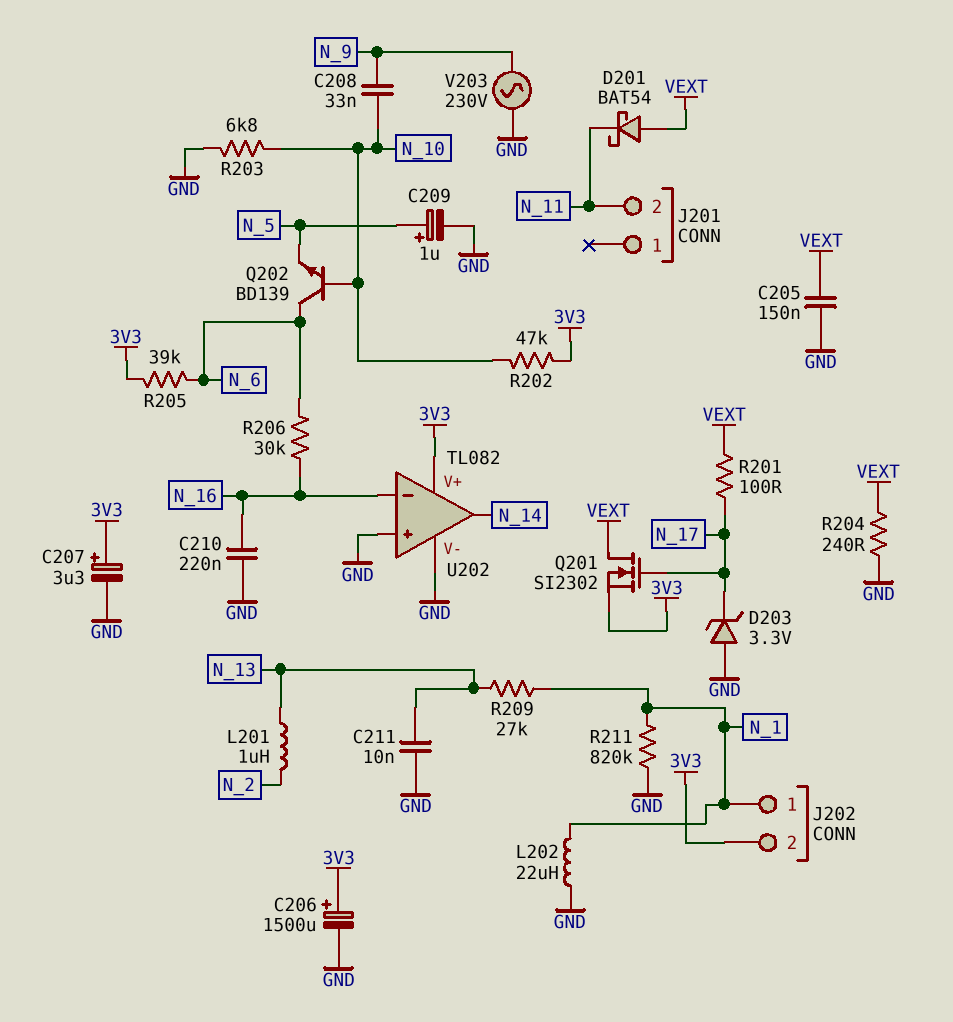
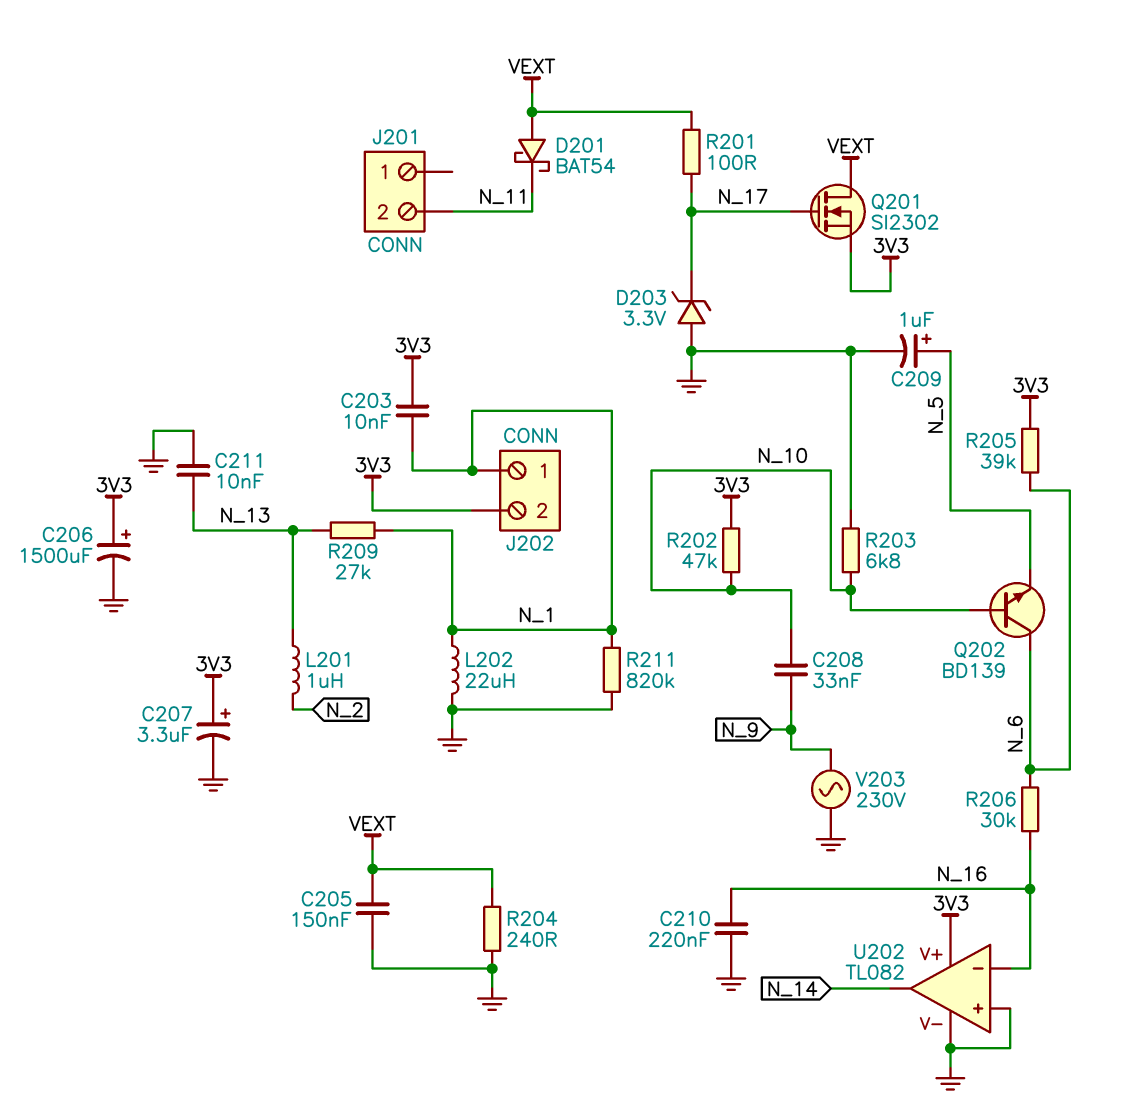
C203: none -> 10nF (3V3, N_1)

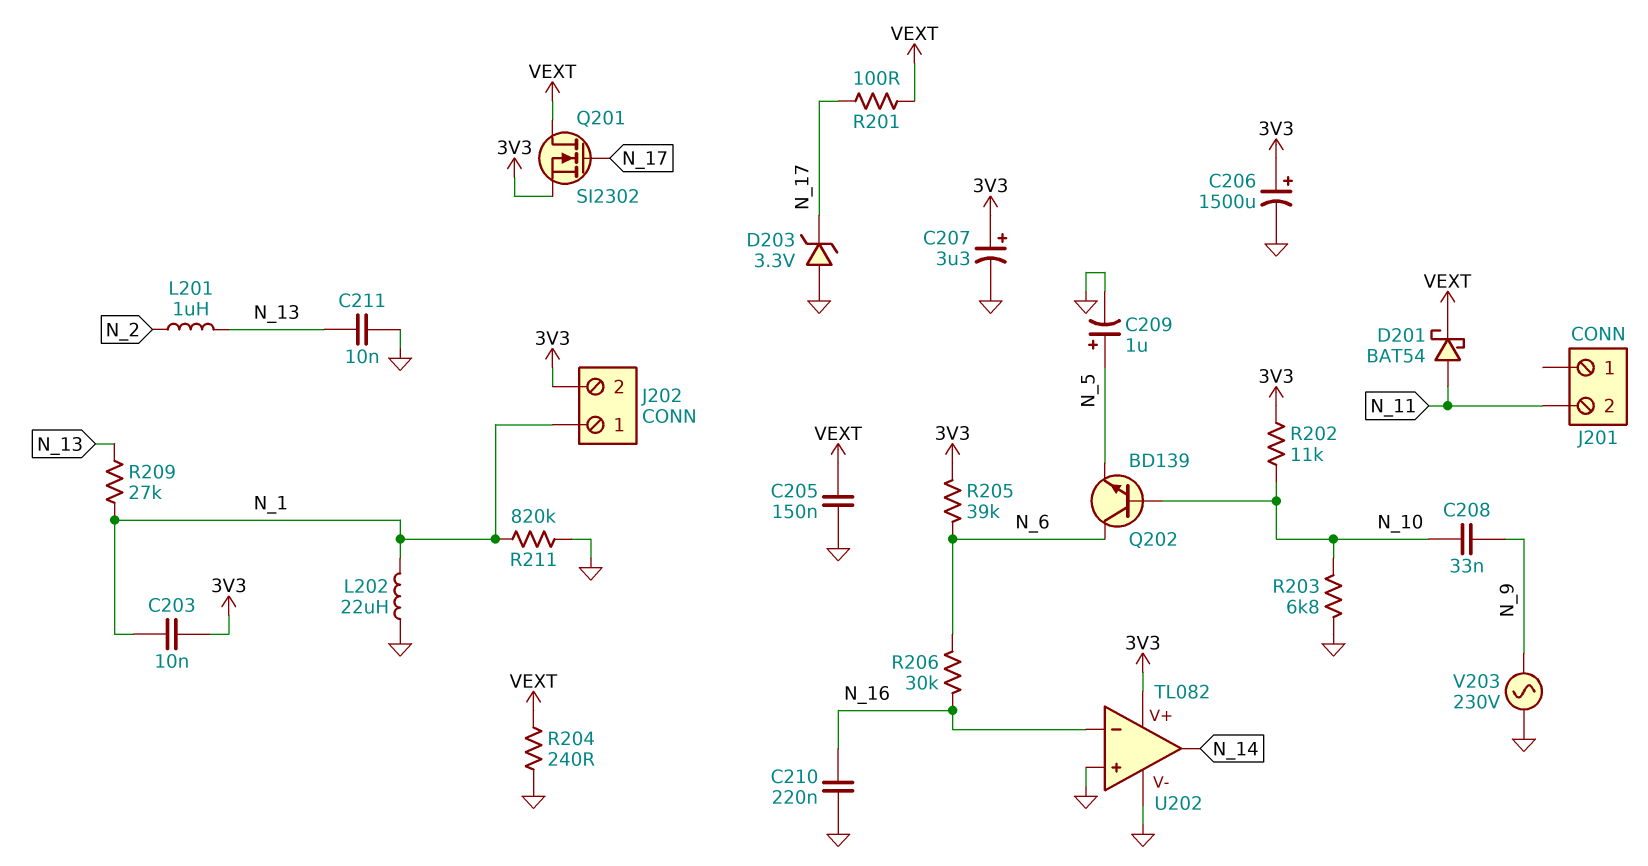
D201: schottky BAT54 (A VEXT, K N_11) -> schottky BAT54 (A N_11, K VEXT)
R202: 47k (3V3, N_10) -> 11k (3V3, N_10)

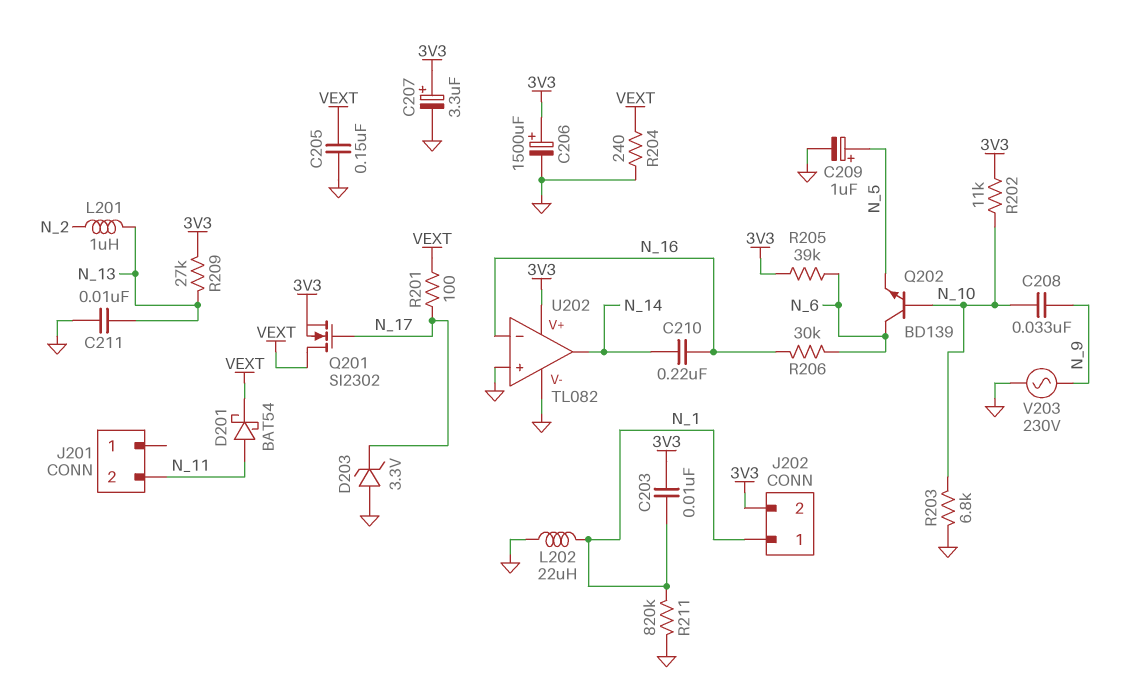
C210: 220nF (GND, N_16) -> 220nF (N_14, N_16)
R209: 27k (N_1, N_13) -> 27k (3V3, N_13)

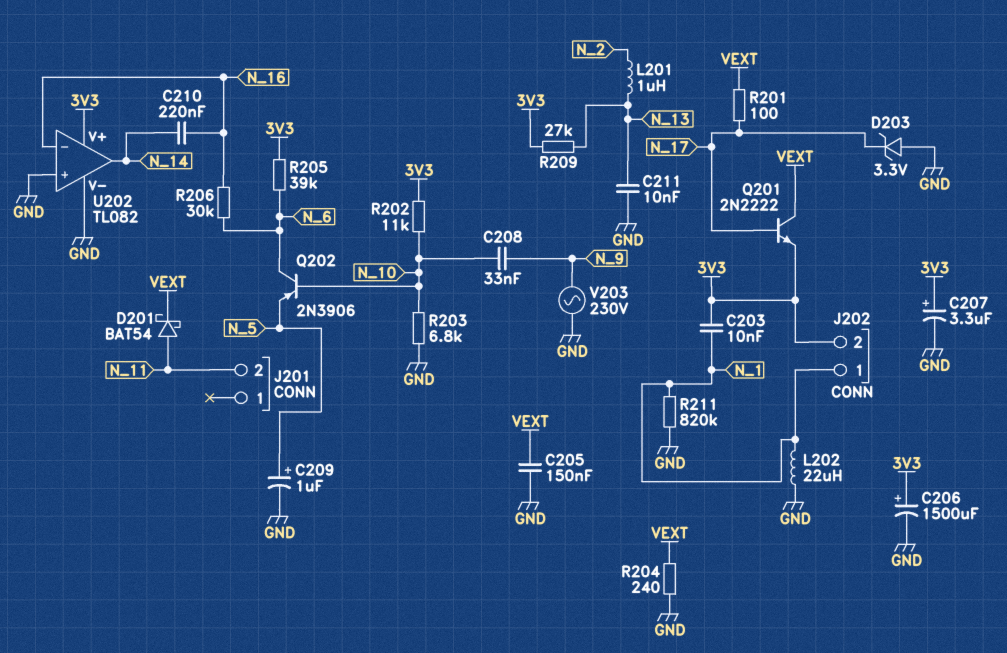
Q201: NMOS SI2302 (G N_17, D VEXT, S 3V3) -> NPN 2N2222 (B N_17, C VEXT, E 3V3)
Q202: NPN BD139 (B N_10, C N_6, E N_5) -> PNP 2N3906 (B N_10, C N_6, E N_5)

